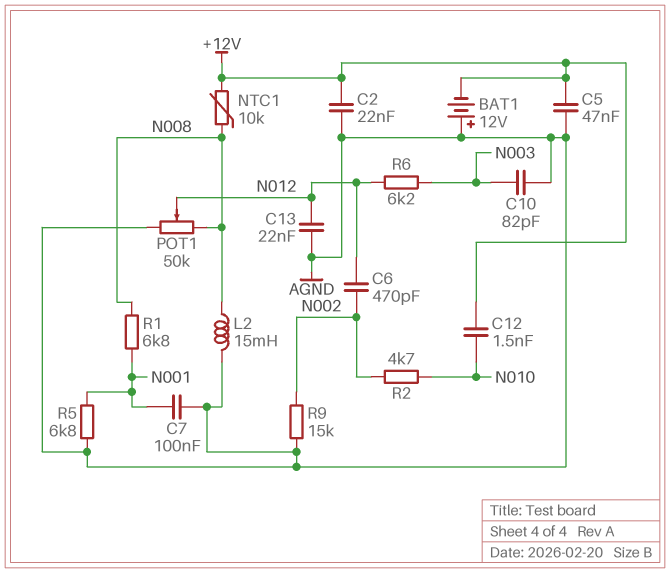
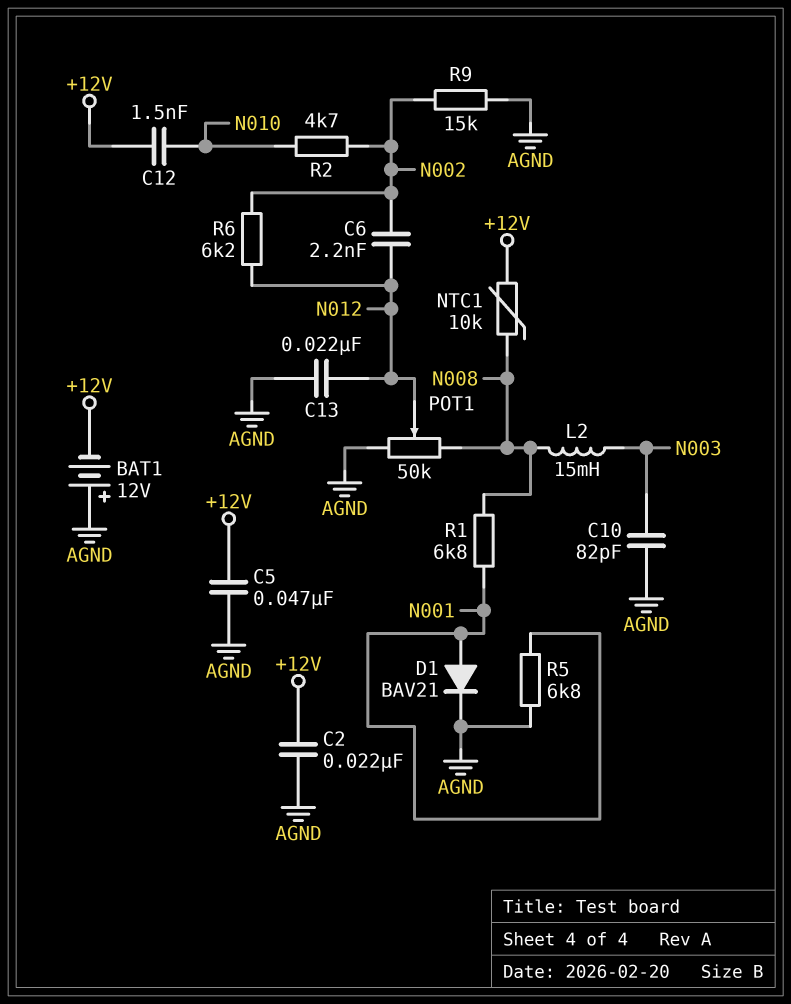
C6: 470pF (N002, N012) -> 2.2nF (N002, N012)
C7: 100nF (AGND, N001) -> none
D1: none -> diode BAV21 (A N001, K AGND)
L2: 15mH (AGND, N008) -> 15mH (N003, N008)
R6: 6.2k (N003, N012) -> 6.2k (N002, N012)

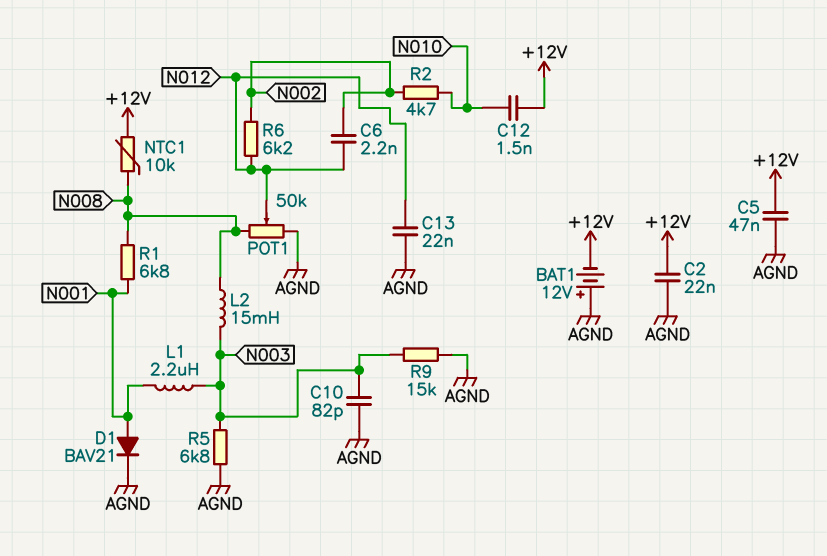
L1: none -> 2.2uH (N001, N003)
R5: 6.8k (AGND, N001) -> 6.8k (AGND, N003)
R9: 15k (AGND, N002) -> 15k (AGND, N003)

